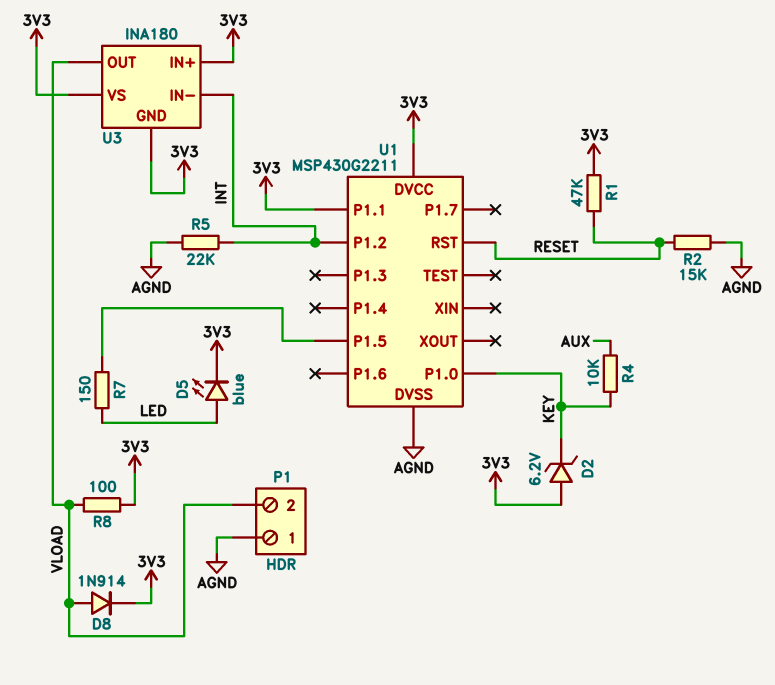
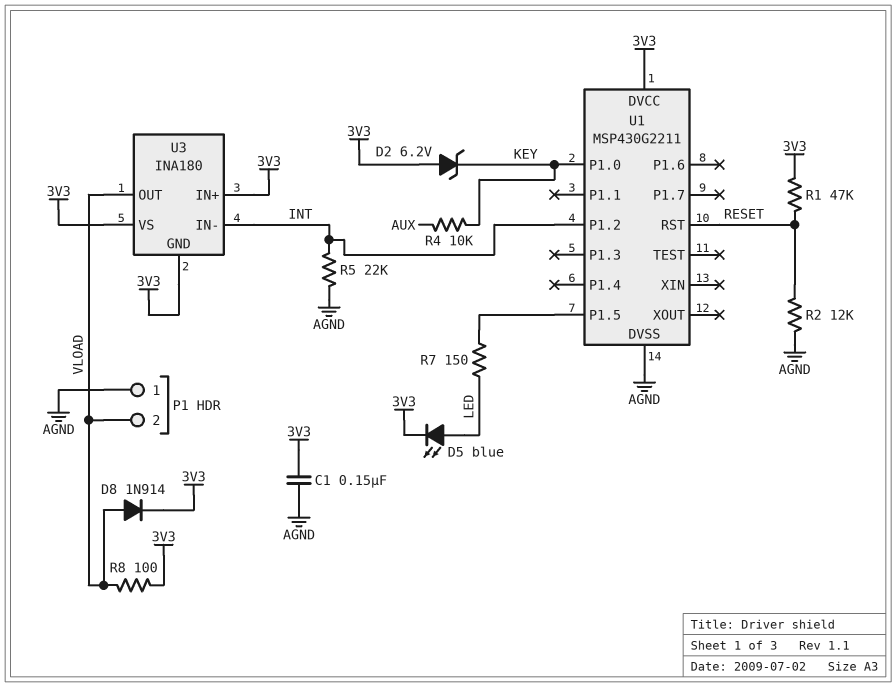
C1: none -> 150nF (3V3, AGND)
R2: 15k (AGND, RESET) -> 12k (AGND, RESET)
U1 pin P1.1: 3V3 -> none

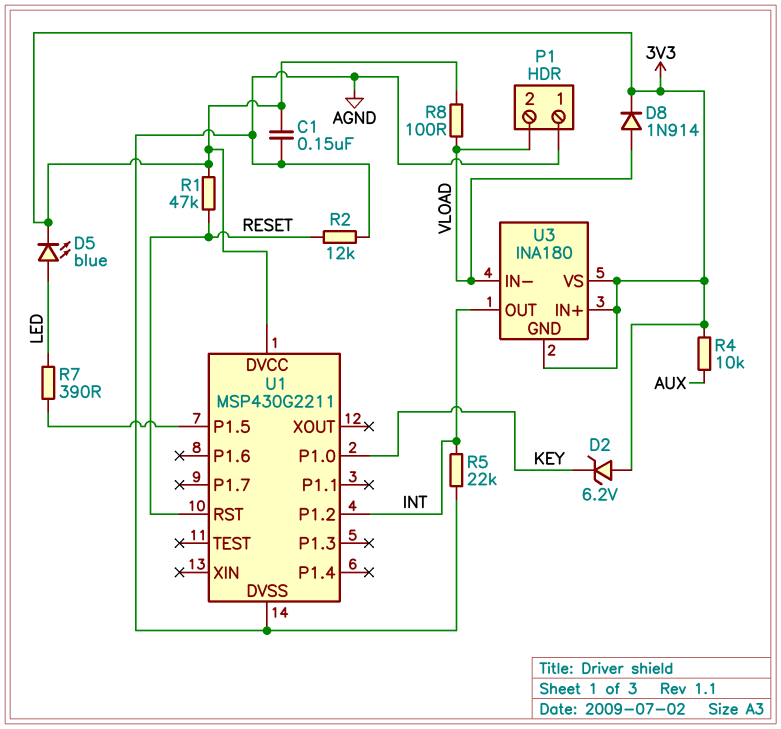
R4: 10k (AUX, KEY) -> 10k (3V3, AUX)
R7: 150 (LED, U1/P1.5) -> 390 (LED, U1/P1.5)
U3 pin IN-: INT -> VLOAD
U3 pin OUT: VLOAD -> INT

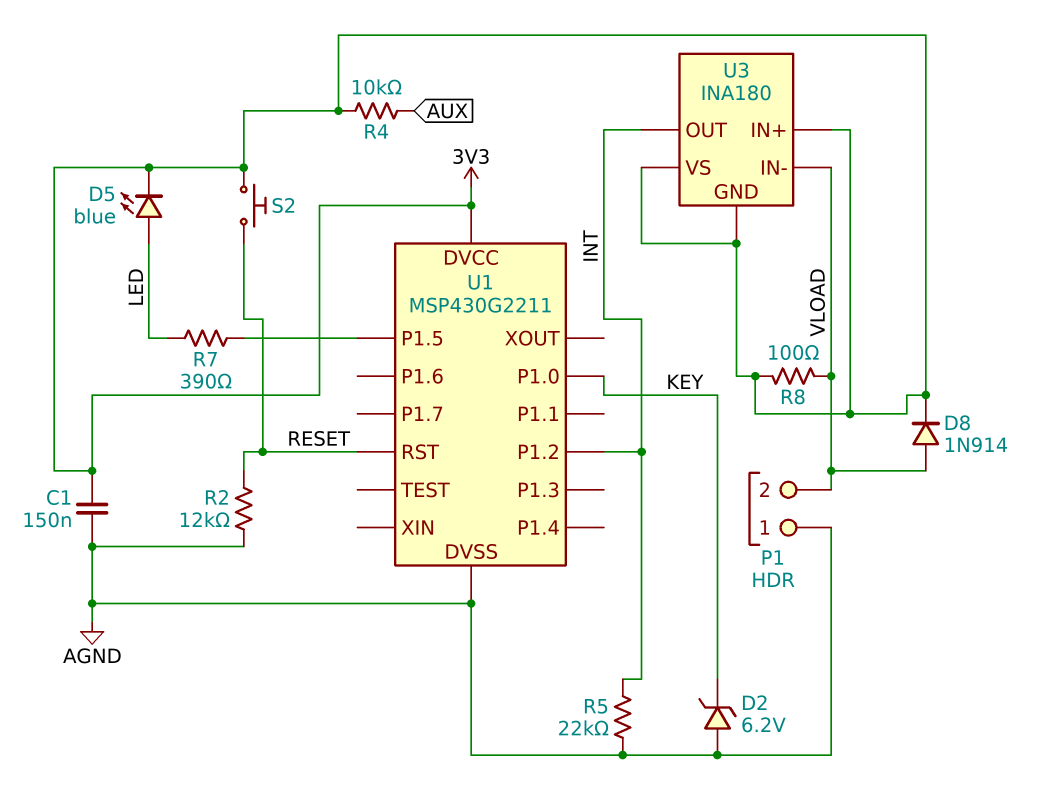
D2: zener 6.2V (A 3V3, K KEY) -> zener 6.2V (A AGND, K KEY)
R1: 47k (3V3, RESET) -> none
S2: none -> button (3V3, RESET)

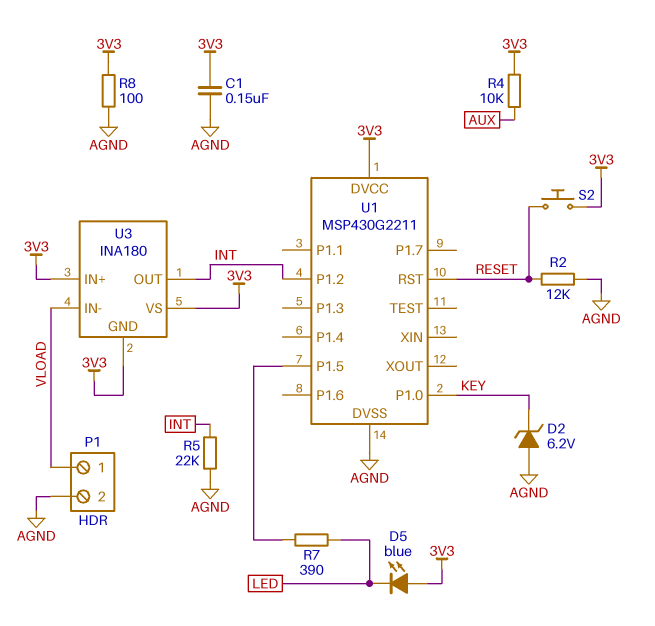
D5: LED blue (A LED, K 3V3) -> LED blue (A 3V3, K LED)
D8: diode 1N914 (A VLOAD, K 3V3) -> none
P1 pin 1: AGND -> VLOAD
P1 pin 2: VLOAD -> AGND
R8: 100 (3V3, VLOAD) -> 100 (3V3, AGND)

